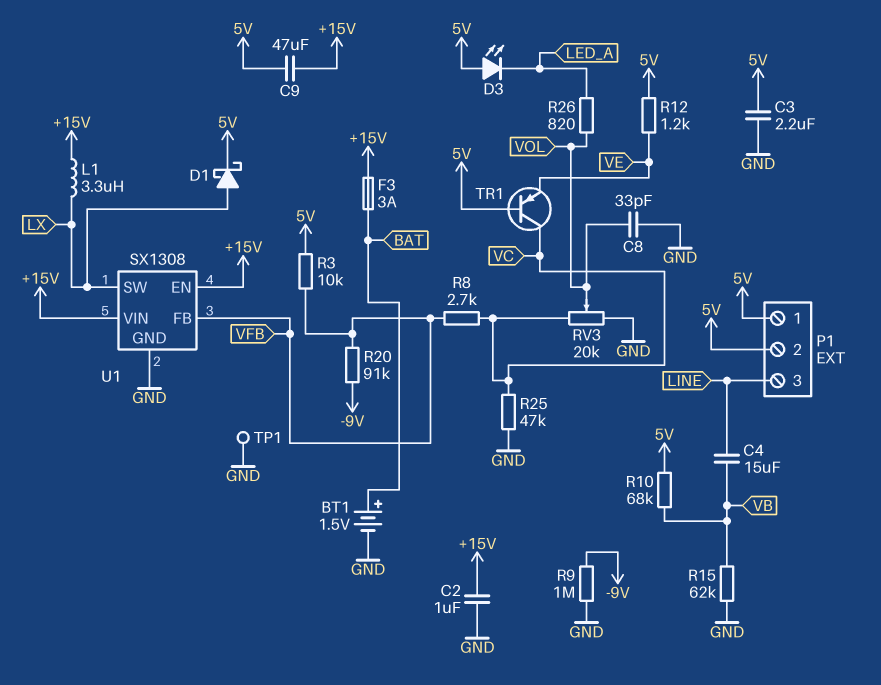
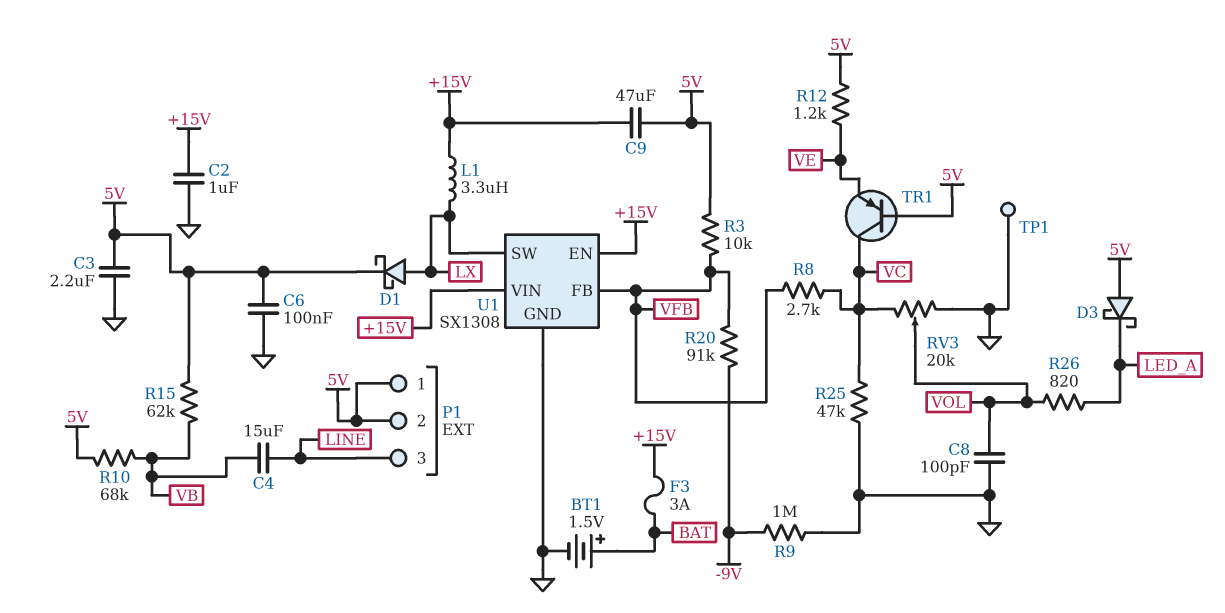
C6: none -> 100nF (5V, GND)
C8: 33pF (GND, VOL) -> 100pF (GND, VOL)
D3: LED (A 5V, K LED_A) -> schottky (A 5V, K LED_A)
R15: 62k (GND, VB) -> 62k (5V, VB)

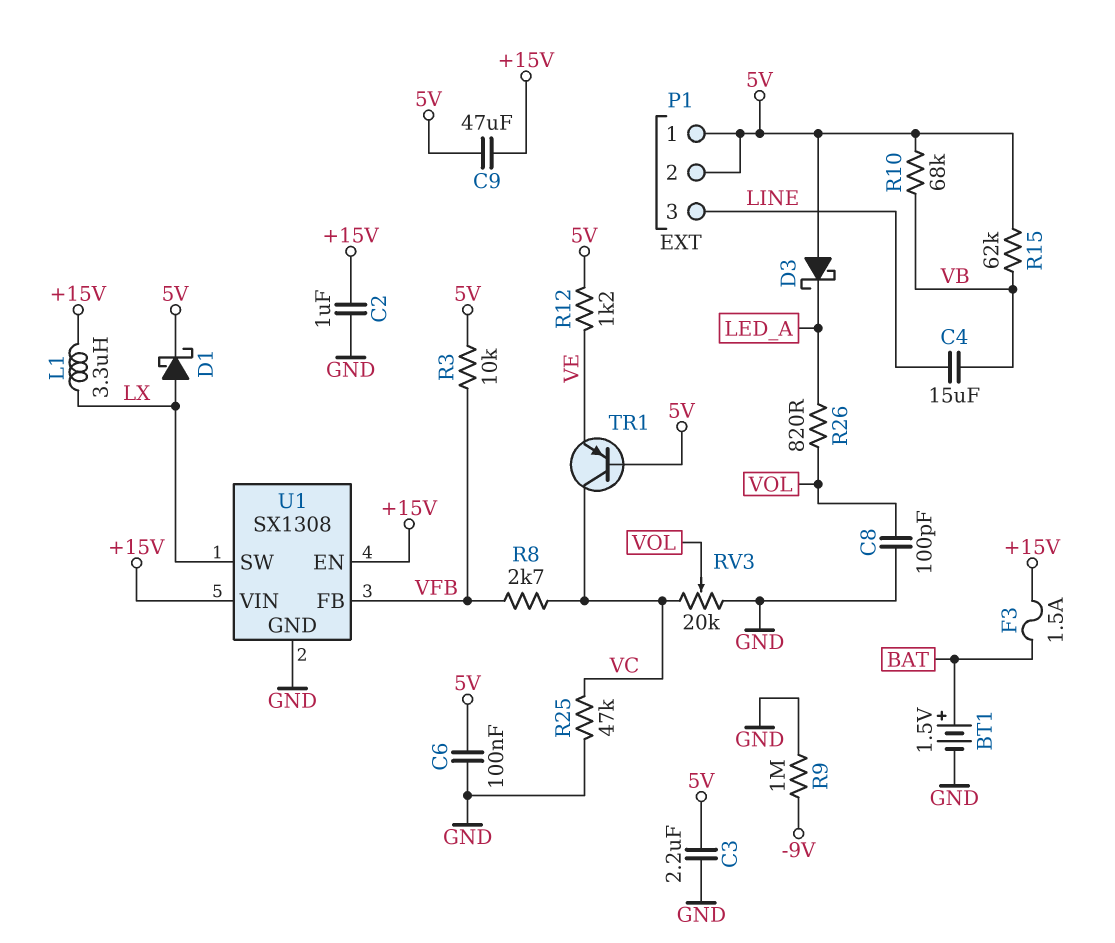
F3: 3A (+15V, BAT) -> 1.5A (+15V, BAT)
R20: 91k (-9V, VFB) -> none
TP1: test point (GND) -> none

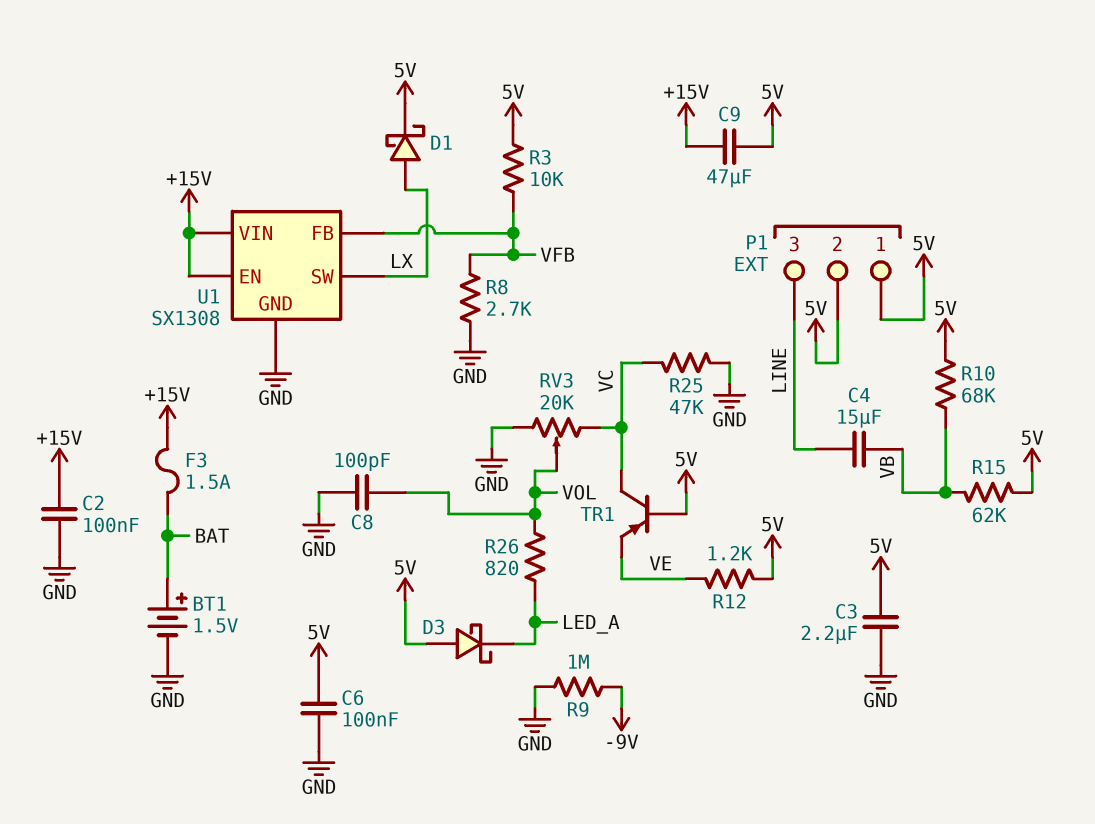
C2: 1uF (+15V, GND) -> 100nF (+15V, GND)
L1: 3.3uH (+15V, LX) -> none
R8: 2.7k (VC, VFB) -> 2.7k (GND, VFB)

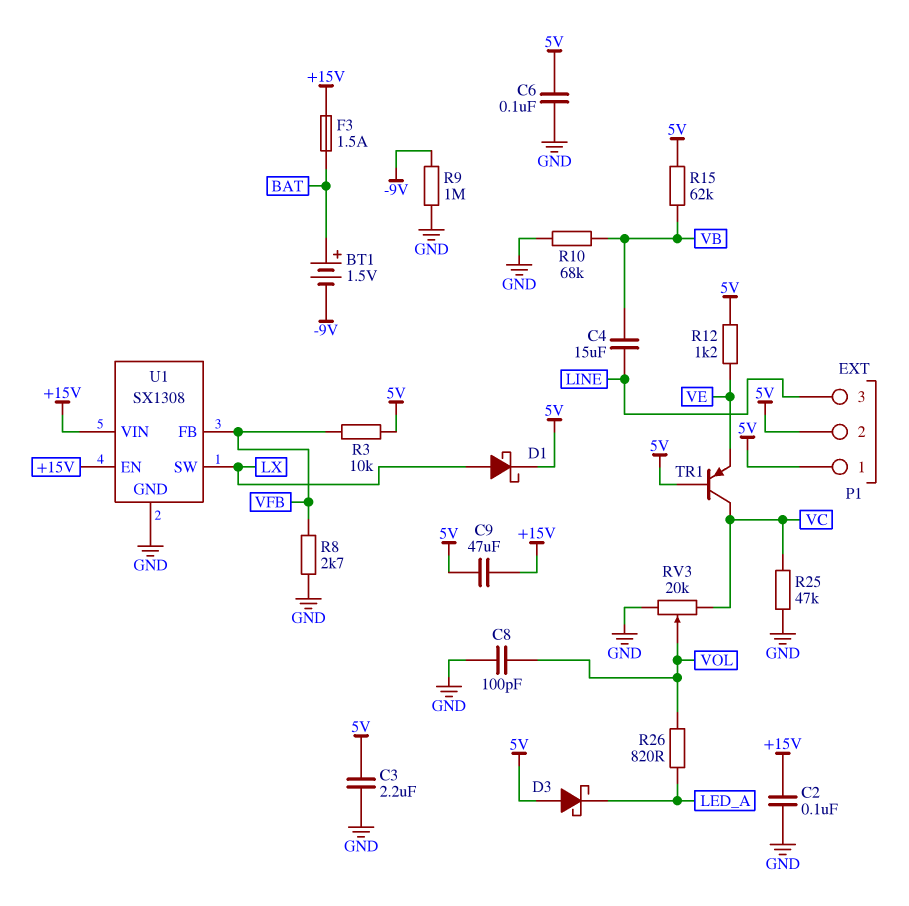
BT1: 1.5V (plus BAT, minus GND) -> 1.5V (plus BAT, minus -9V)
R10: 68k (5V, VB) -> 68k (GND, VB)

